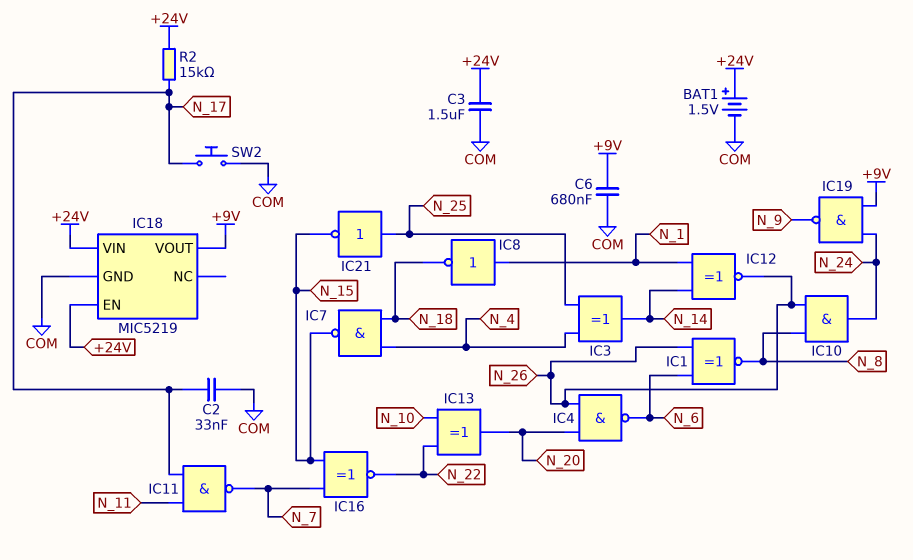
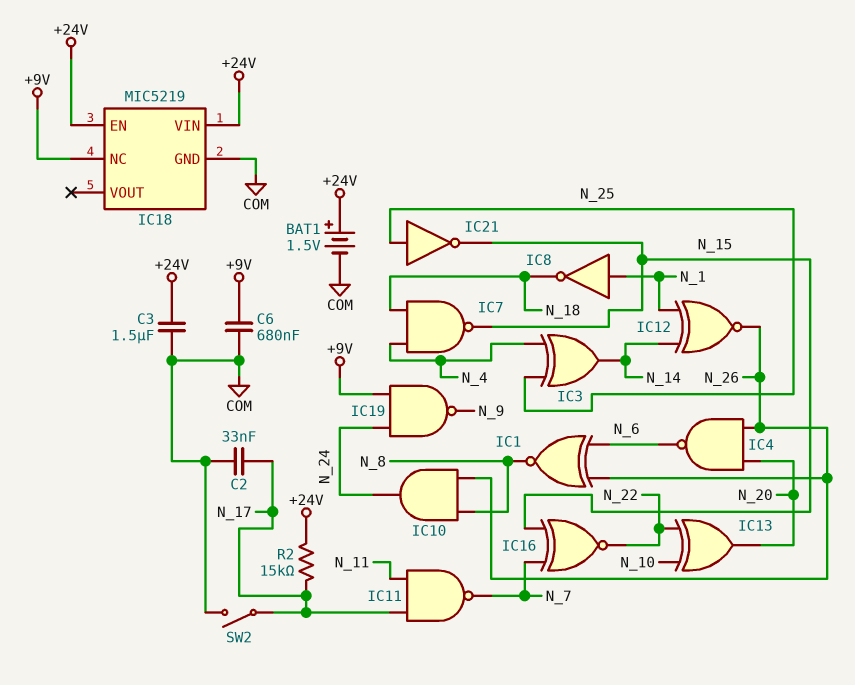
IC18 pin NC: none -> +9V
IC18 pin VOUT: +9V -> none
SW2: button (COM, N_17) -> switch (COM, N_17)

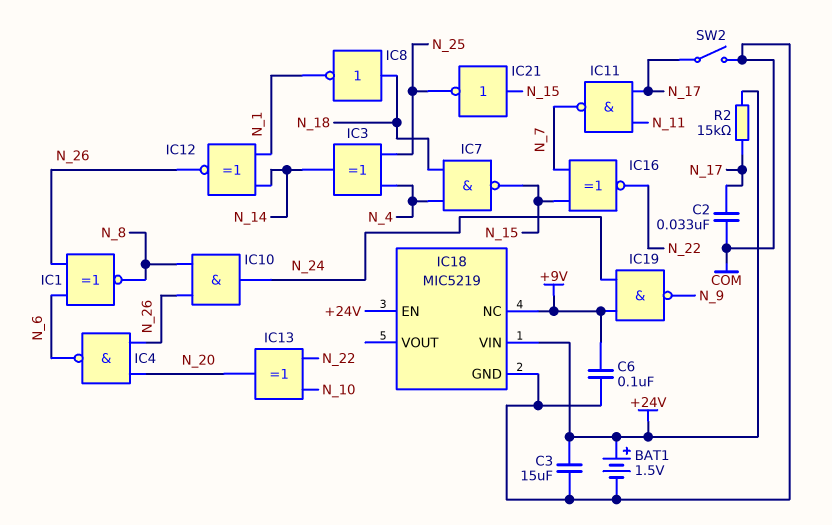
C3: 1.5uF (+24V, COM) -> 15uF (+24V, COM)
C6: 680nF (+9V, COM) -> 100nF (+9V, COM)
IC8: NOT (in N_1, out N_18) -> NOT (in N_18, out N_1)
IC21: NOT (in N_25, out N_15) -> NOT (in N_15, out N_25)

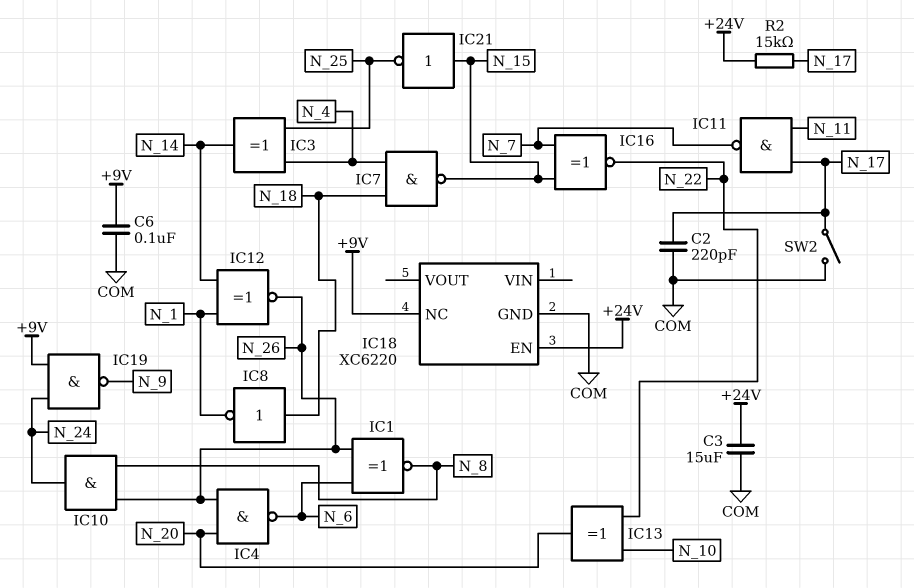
BAT1: 1.5V (plus +24V, minus COM) -> none
C2: 33nF (COM, N_17) -> 220pF (COM, N_17)
IC18: MIC5219 -> XC6220
IC18 pin VIN: +24V -> none

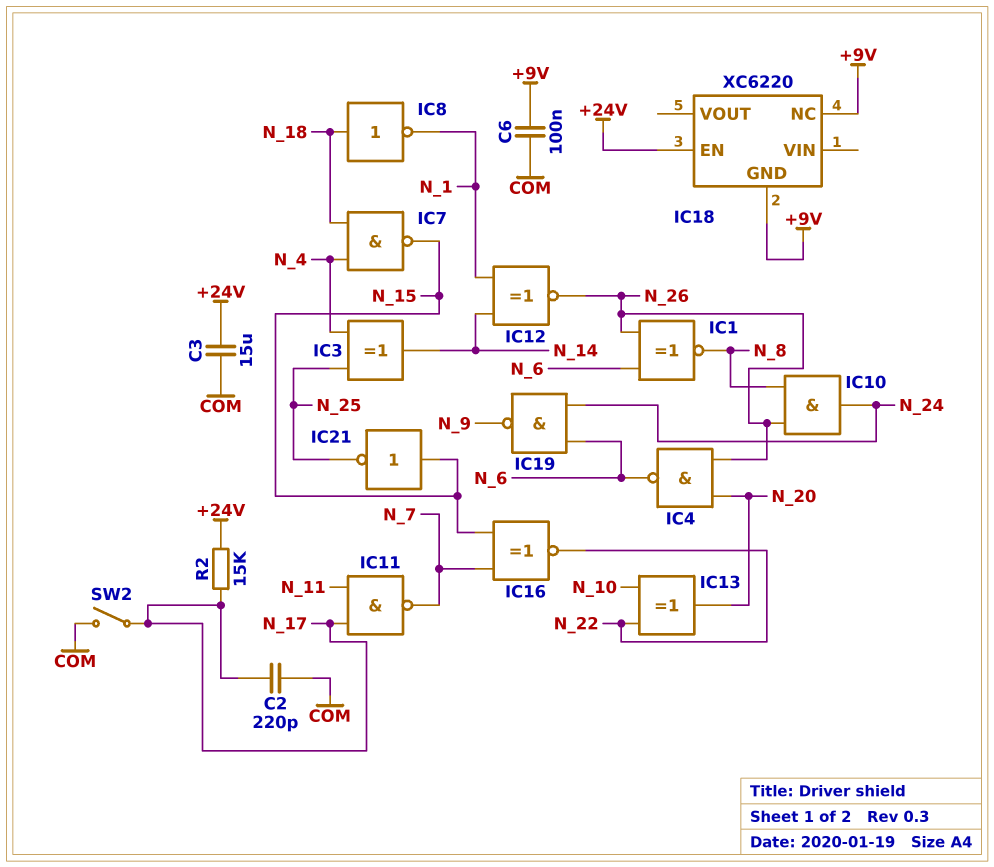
IC18 pin GND: COM -> +9V
IC19: NAND (in +9V, in N_24, out N_9) -> NAND (in N_6, in N_24, out N_9)

